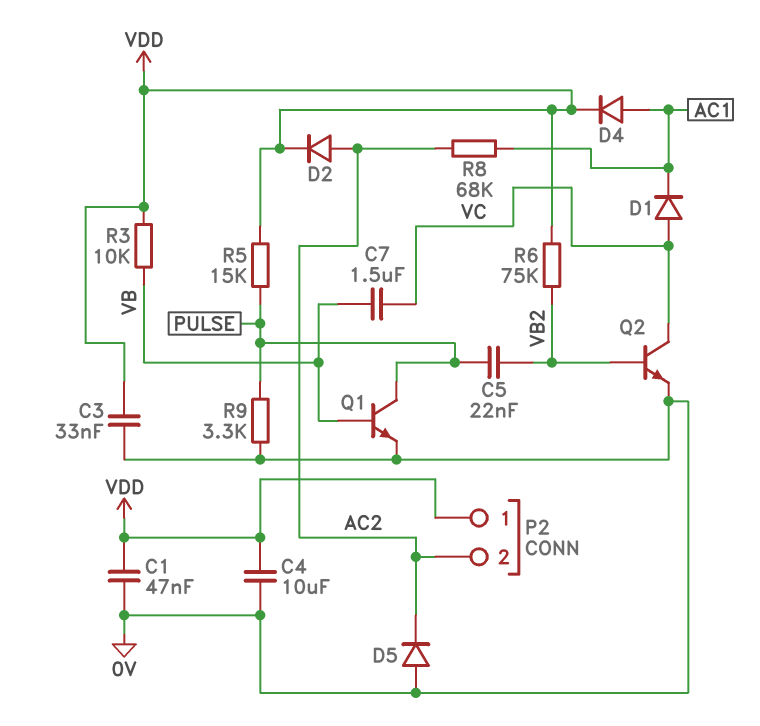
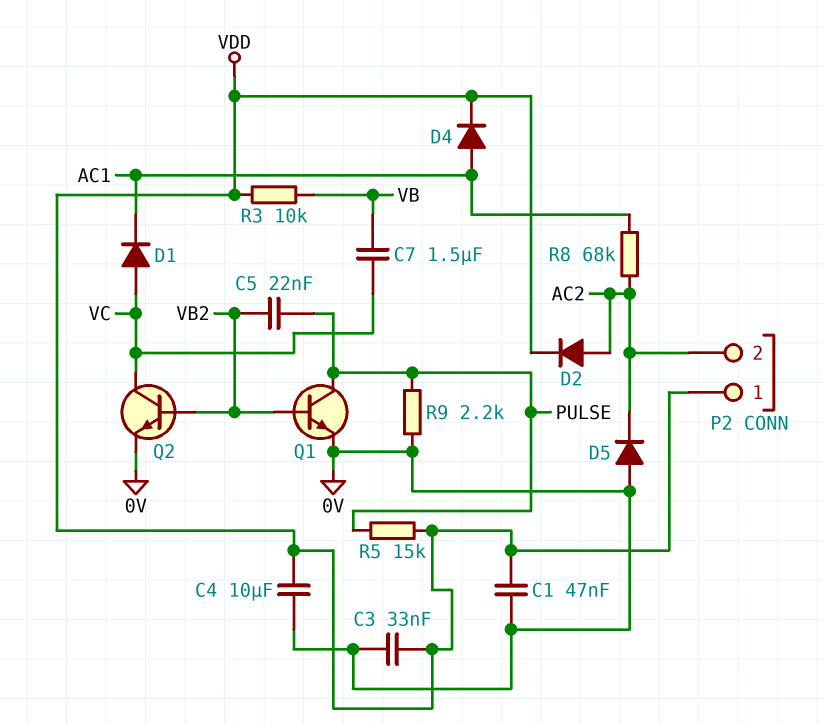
Q1: NPN (B VB, C PULSE, E 0V) -> NPN (B VB2, C PULSE, E 0V)
R6: 75k (VB2, VDD) -> none
R9: 3.3k (0V, PULSE) -> 2.2k (0V, PULSE)

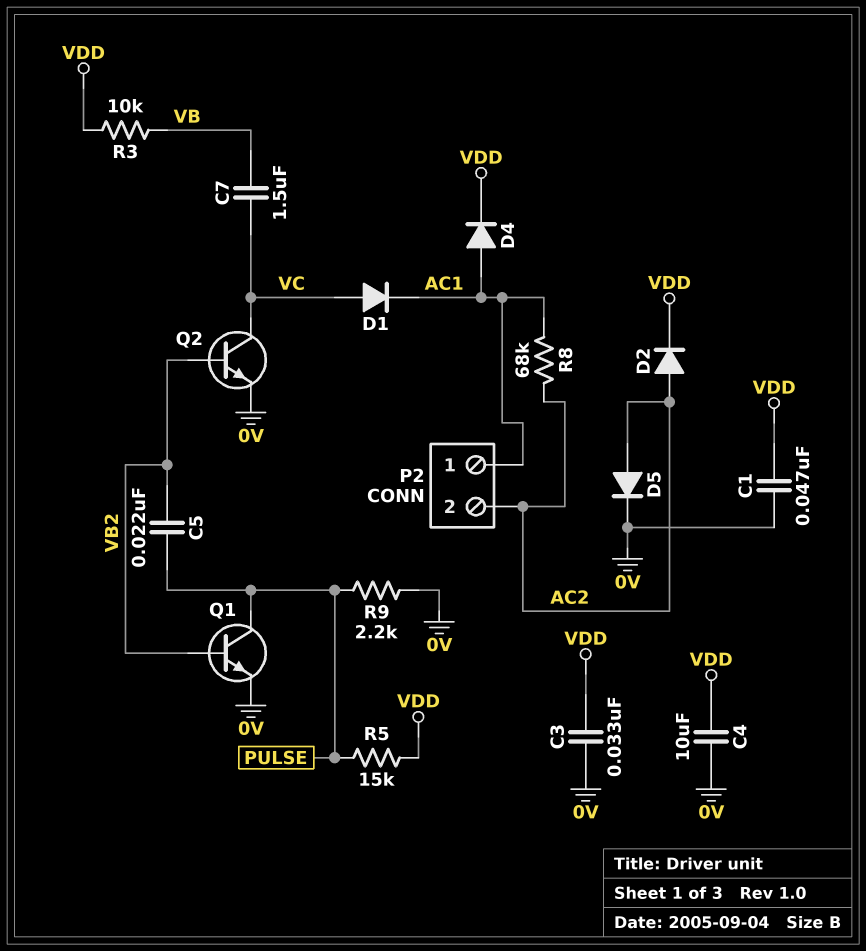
D5: diode (A 0V, K AC2) -> diode (A AC2, K 0V)
P2 pin 1: VDD -> AC1

